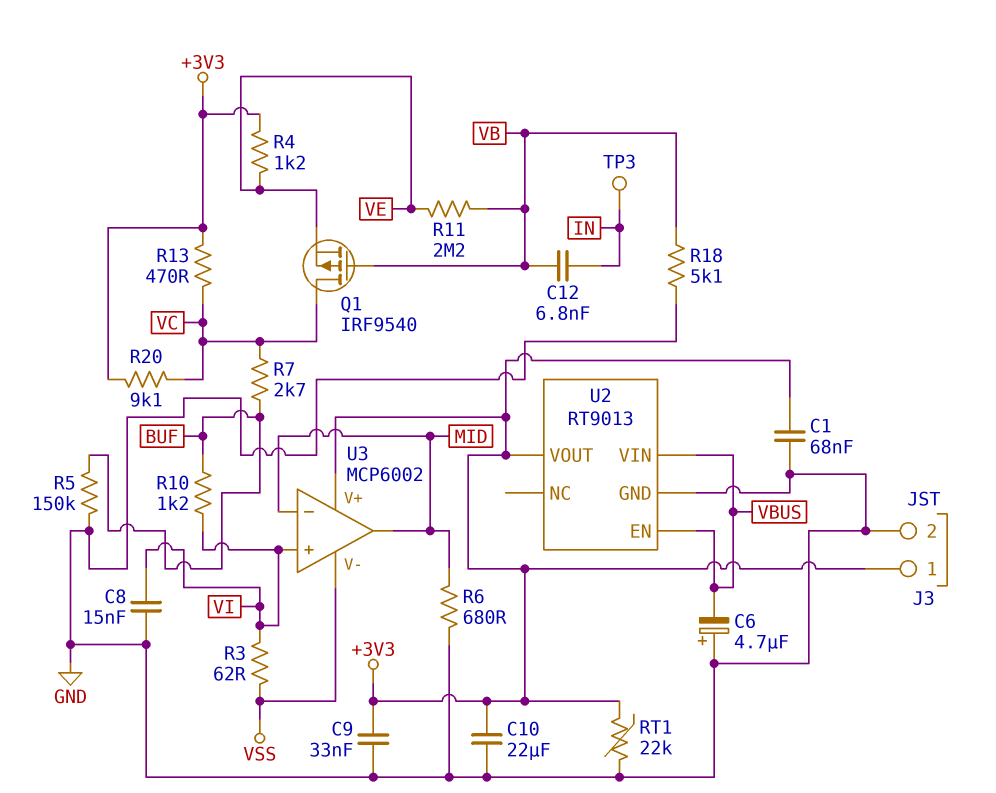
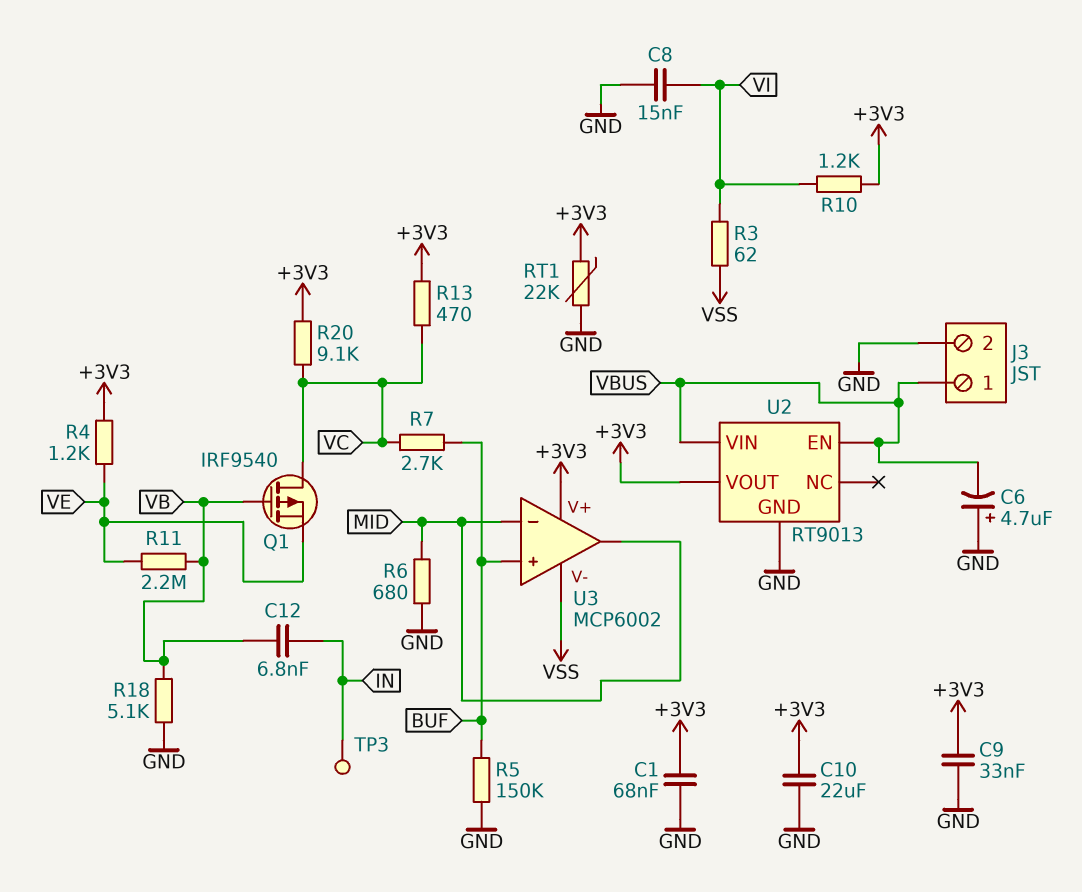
J3 pin 1: +3V3 -> VBUS
R10: 1.2k (BUF, VI) -> 1.2k (+3V3, VI)
U3 pin in+: VI -> BUF

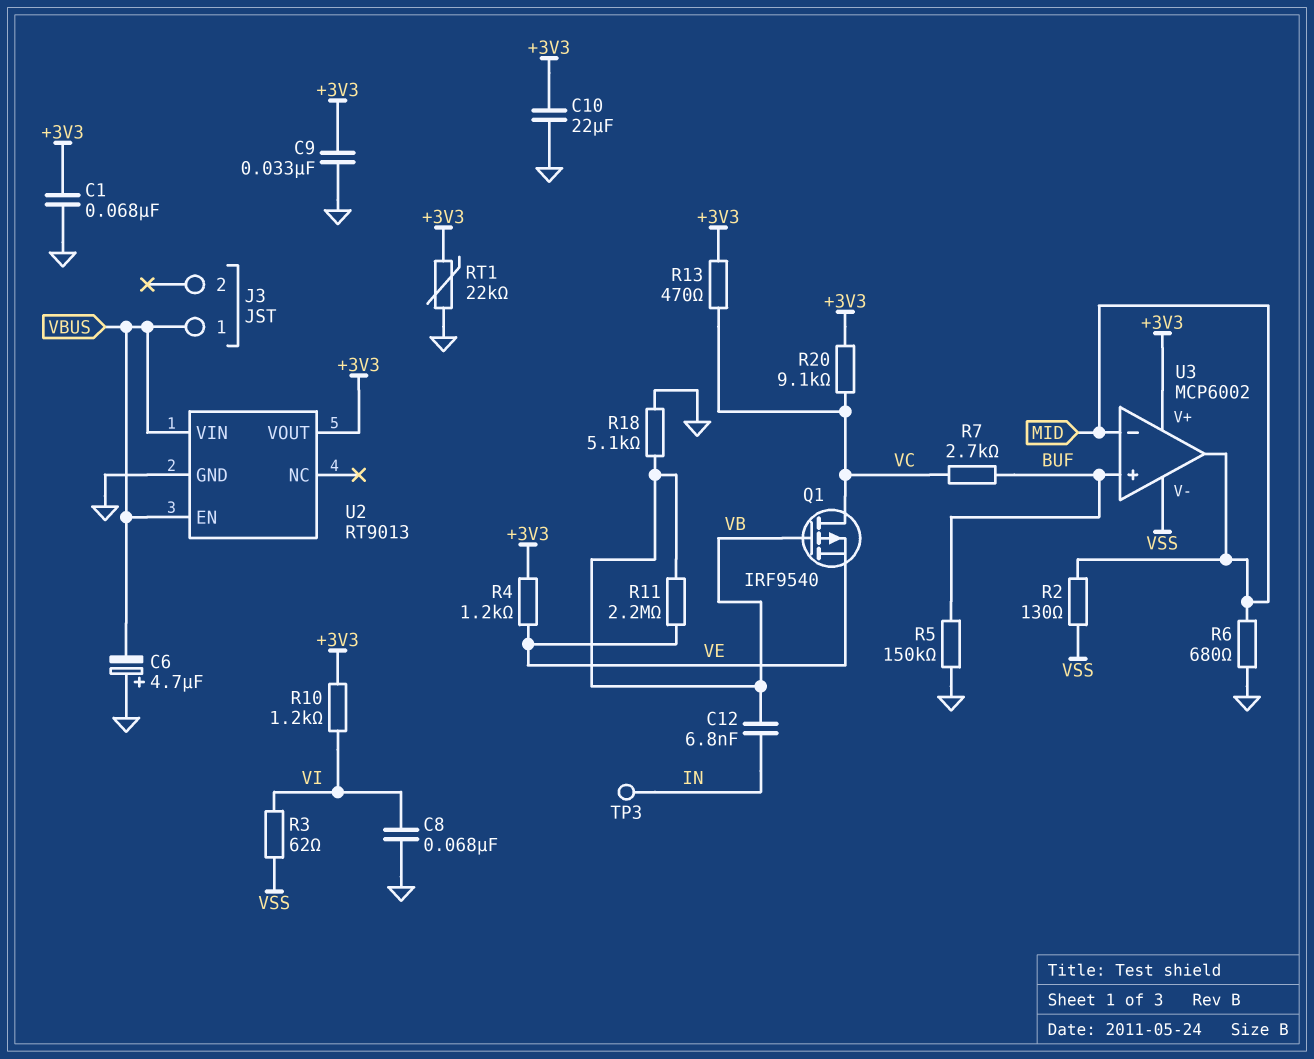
C8: 15nF (GND, VI) -> 68nF (GND, VI)
J3 pin 2: GND -> none
R2: none -> 130 (MID, VSS)

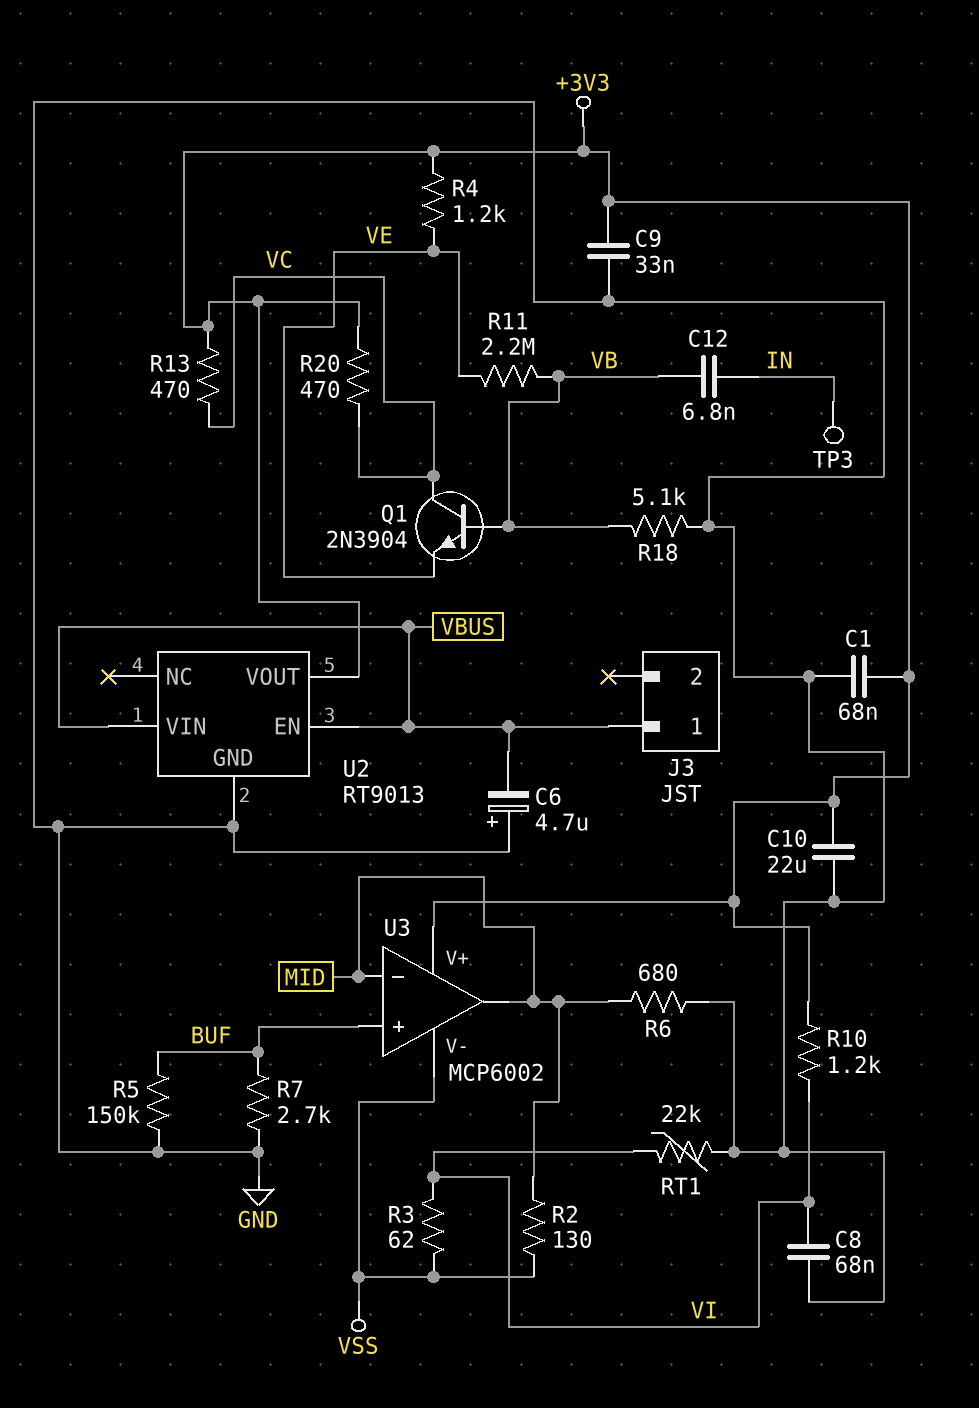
Q1: PMOS IRF9540 (G VB, D VC, S VE) -> NPN 2N3904 (B VB, C VC, E VE)
R7: 2.7k (BUF, VC) -> 2.7k (BUF, GND)
R20: 9.1k (+3V3, VC) -> 470 (+3V3, VC)
RT1: 22k (+3V3, GND) -> 22k (GND, VI)

